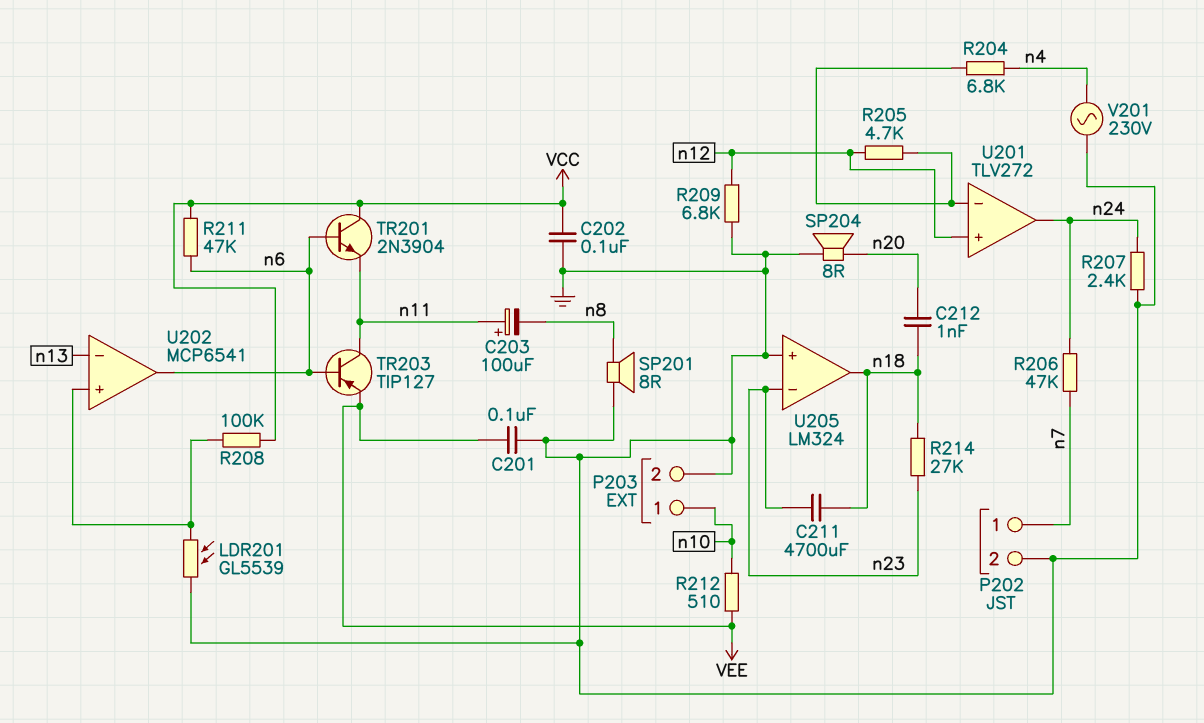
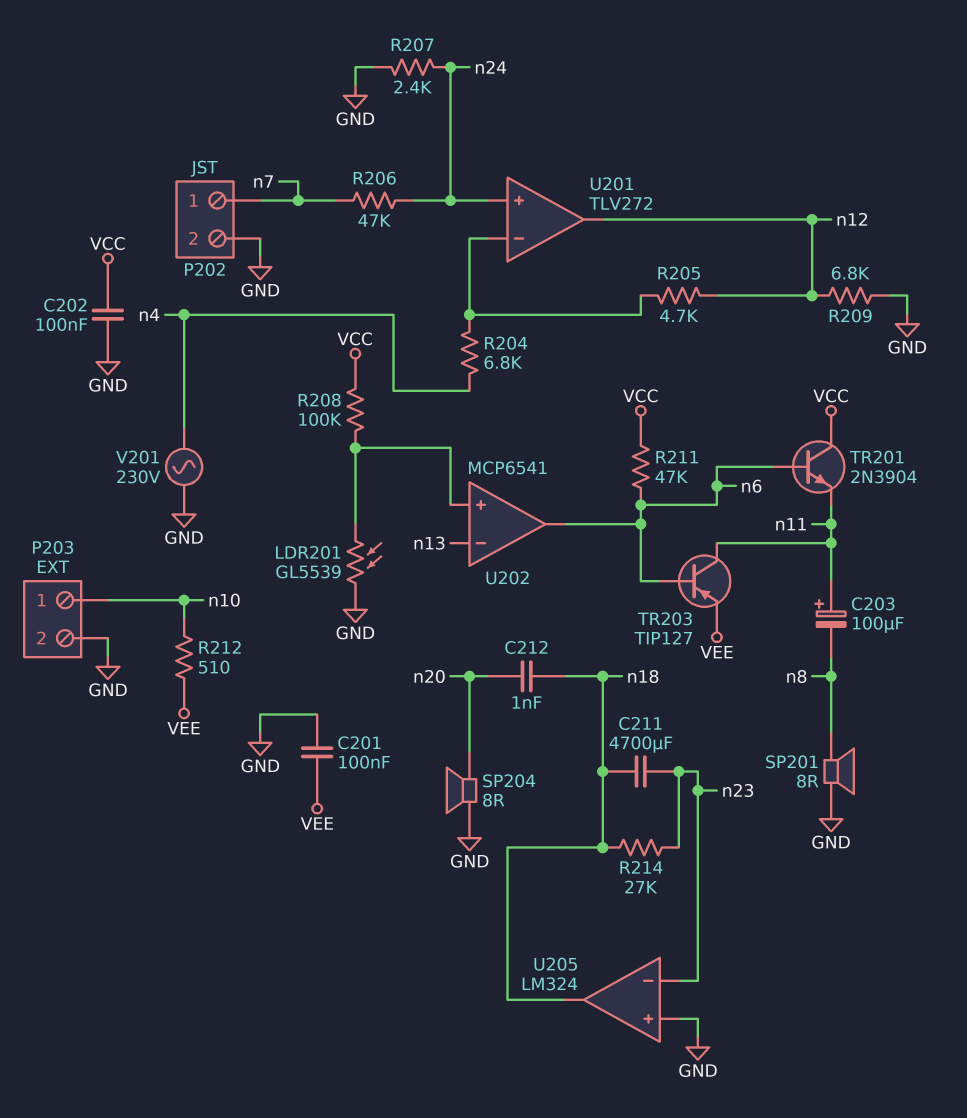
U201 pin in+: n12 -> n24
U201 pin out: n24 -> n12

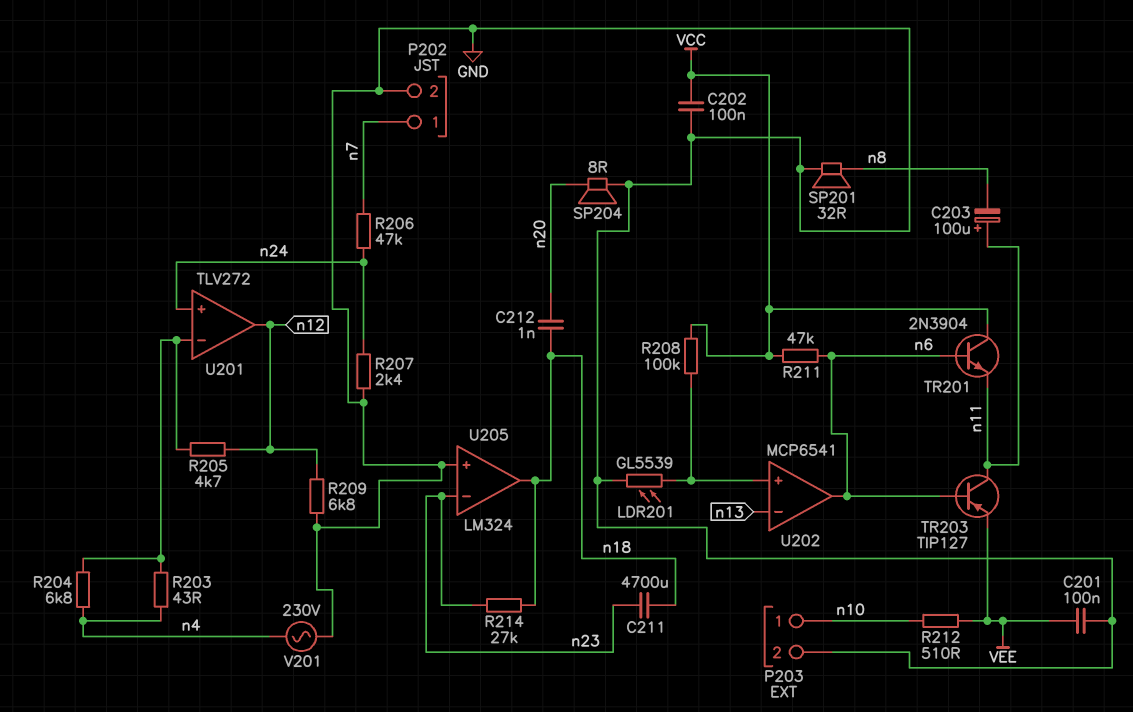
R203: none -> 43 (U201/in-, n4)
SP201: speaker 8R (GND, n8) -> speaker 32R (GND, n8)

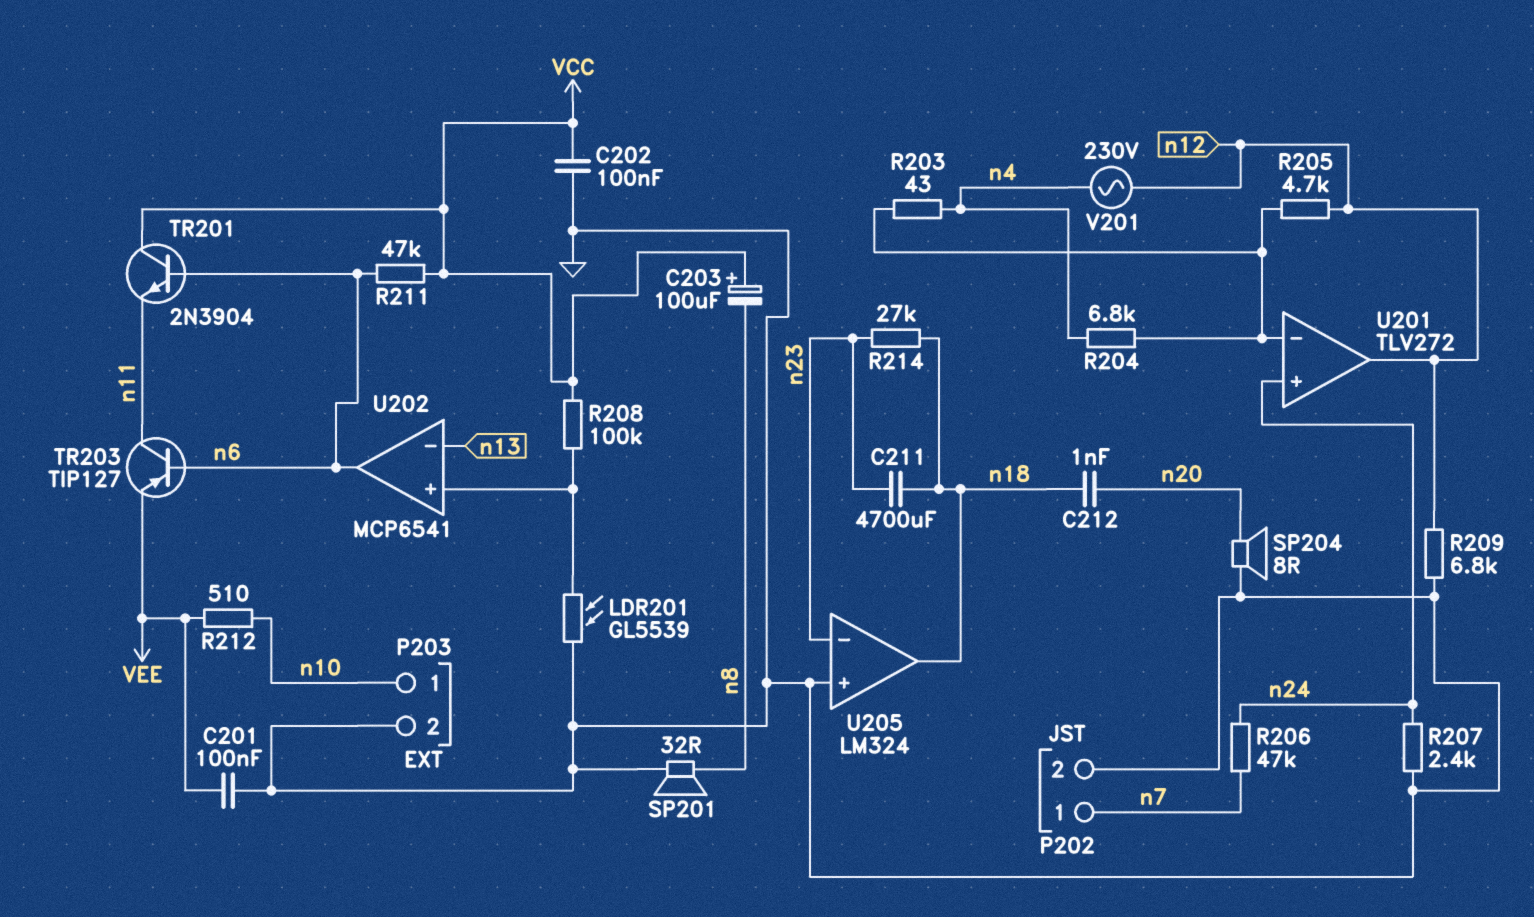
C203: 100uF (plus n11, minus n8) -> 100uF (plus VCC, minus n8)
V201: AC 230V (GND, n4) -> AC 230V (n4, n12)

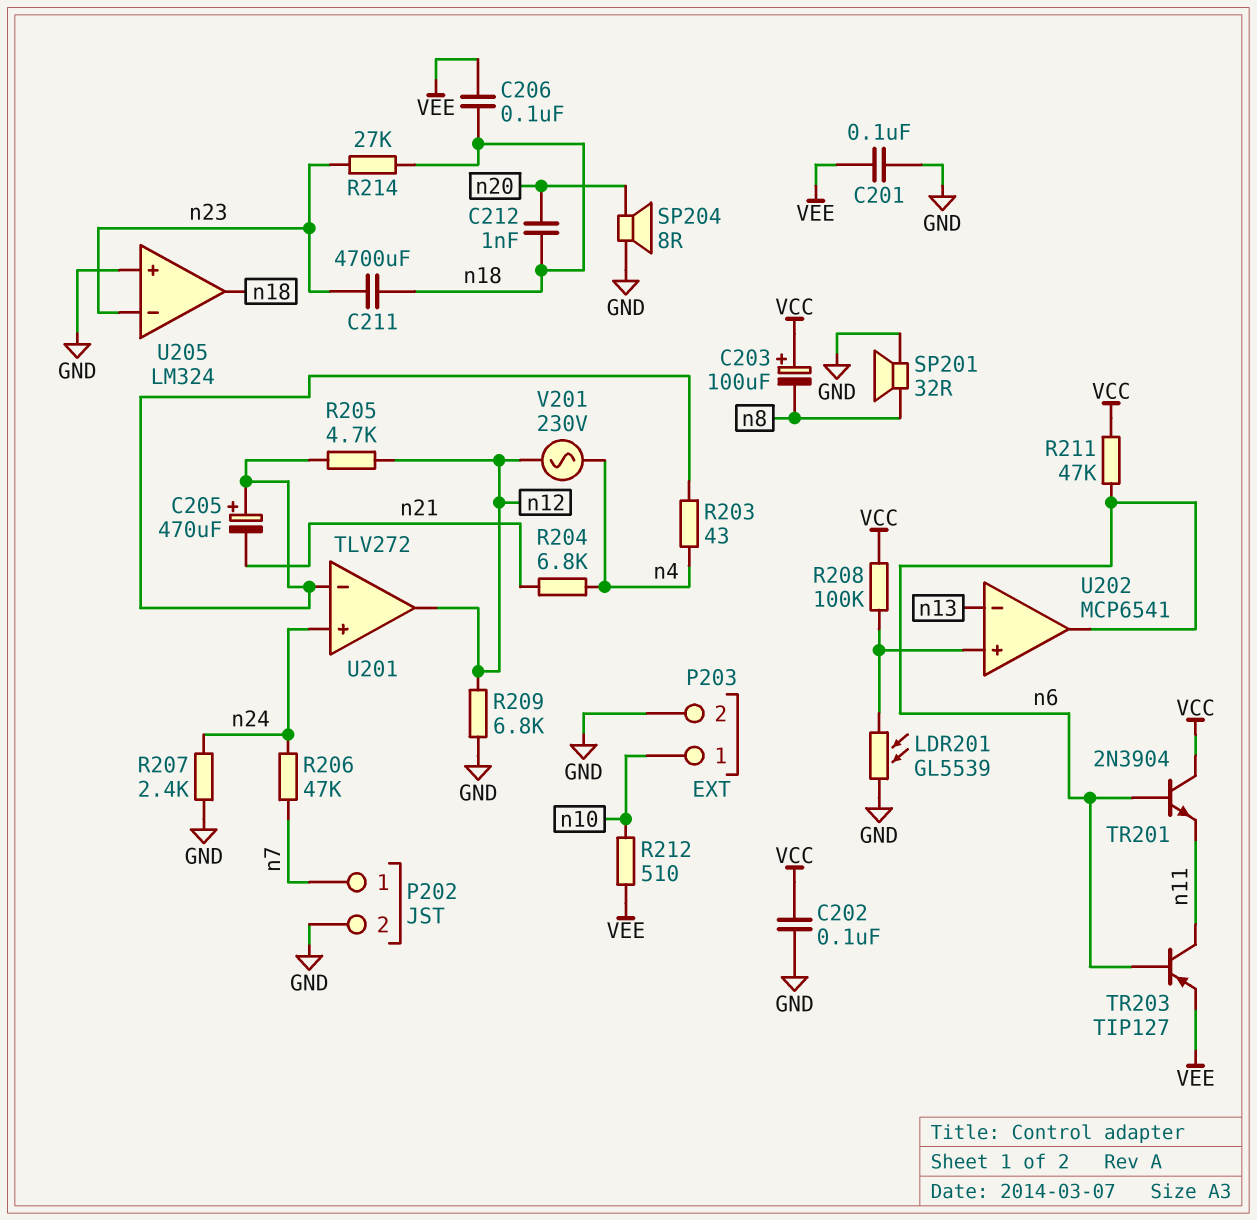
C205: none -> 470uF (plus U201/in-, minus n21)
C206: none -> 100nF (VEE, n18)
R204: 6.8k (U201/in-, n4) -> 6.8k (n4, n21)

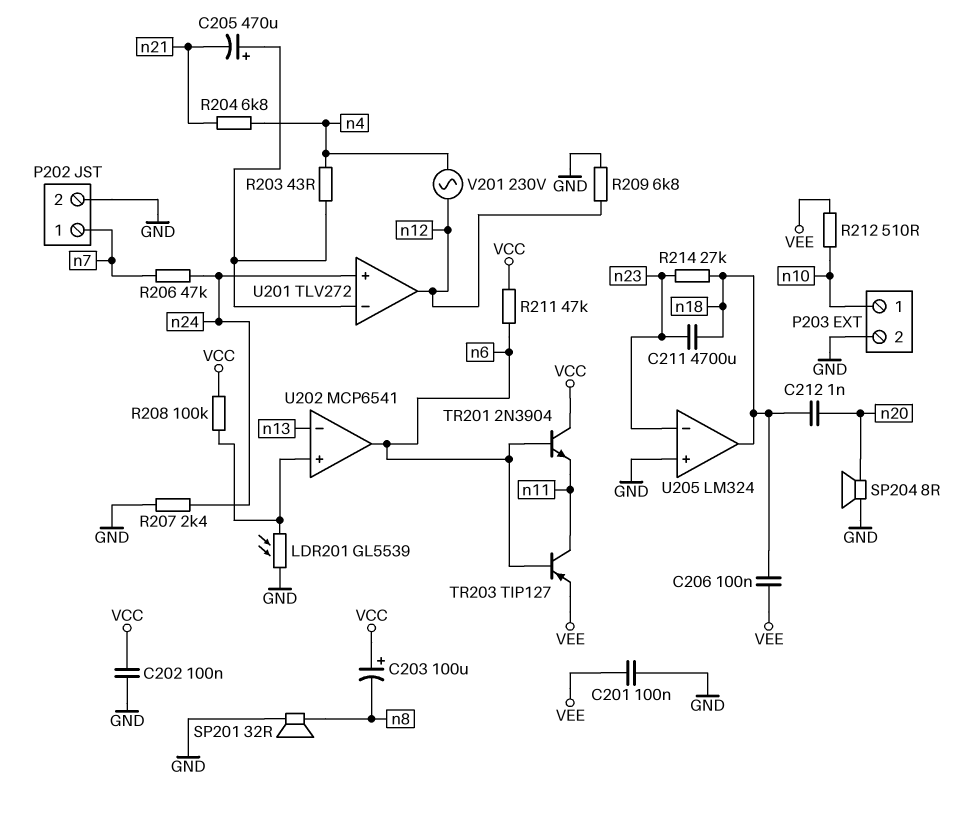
R205: 4.7k (U201/in-, n12) -> none

